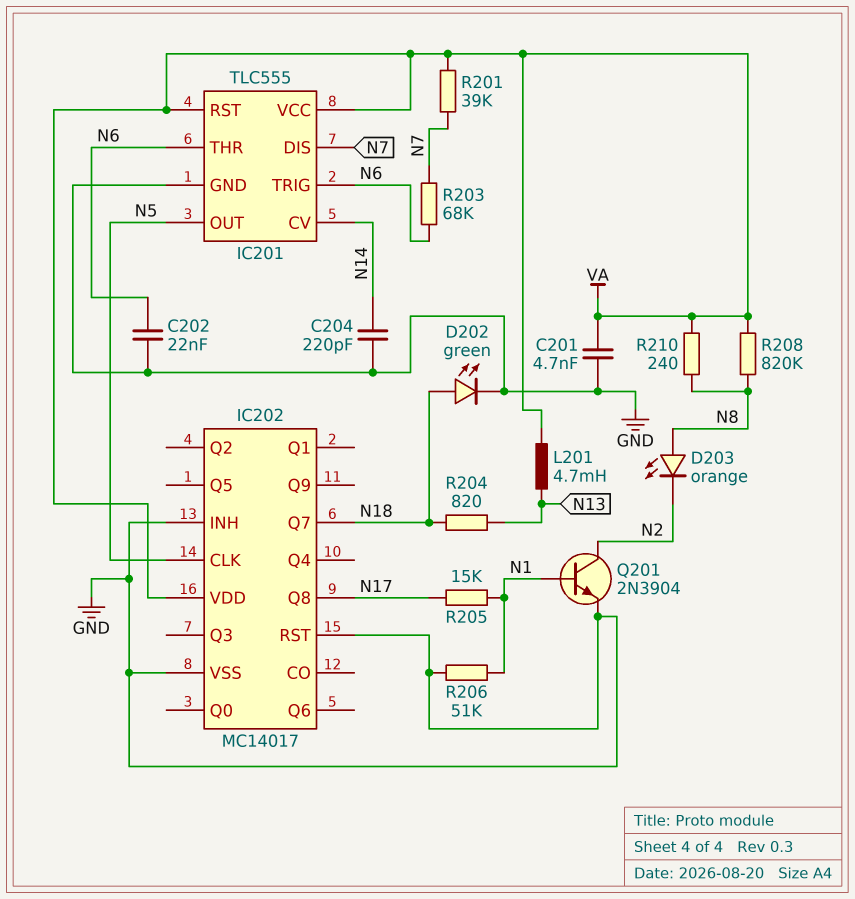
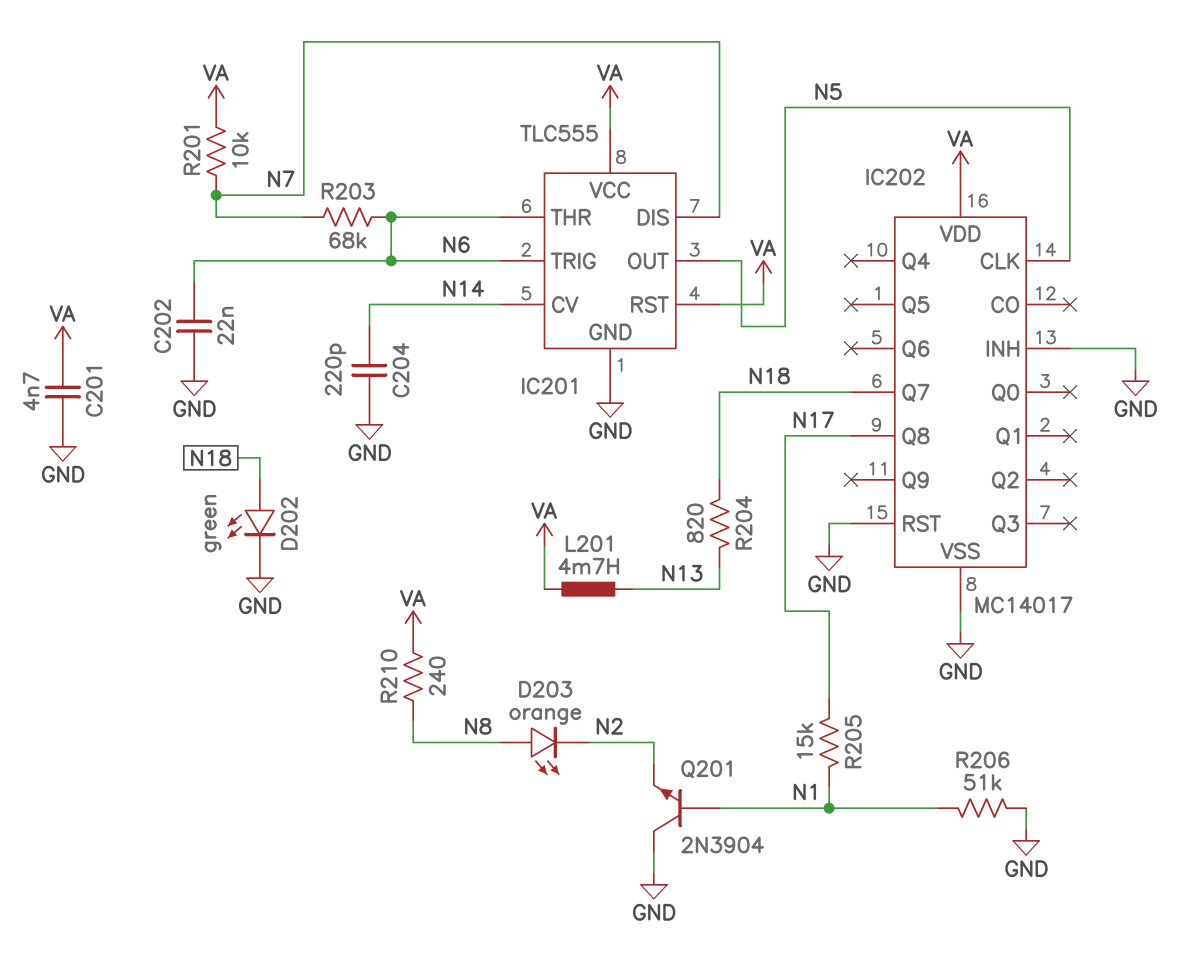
Q201: NPN 2N3904 (B N1, C N2, E GND) -> NPN 2N3904 (B N1, C GND, E N2)
R201: 39k (N7, VA) -> 10k (N7, VA)
R208: 820k (N8, VA) -> none

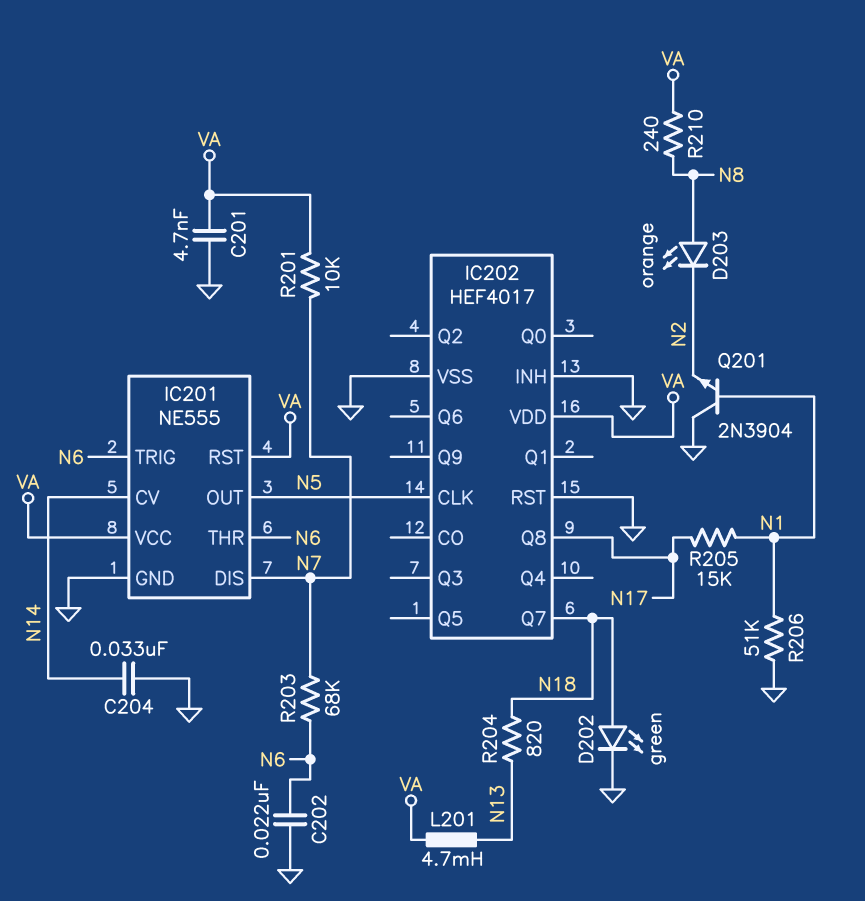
C204: 220pF (GND, N14) -> 33nF (GND, N14)
IC201: TLC555 -> NE555
IC202: MC14017 -> HEF4017

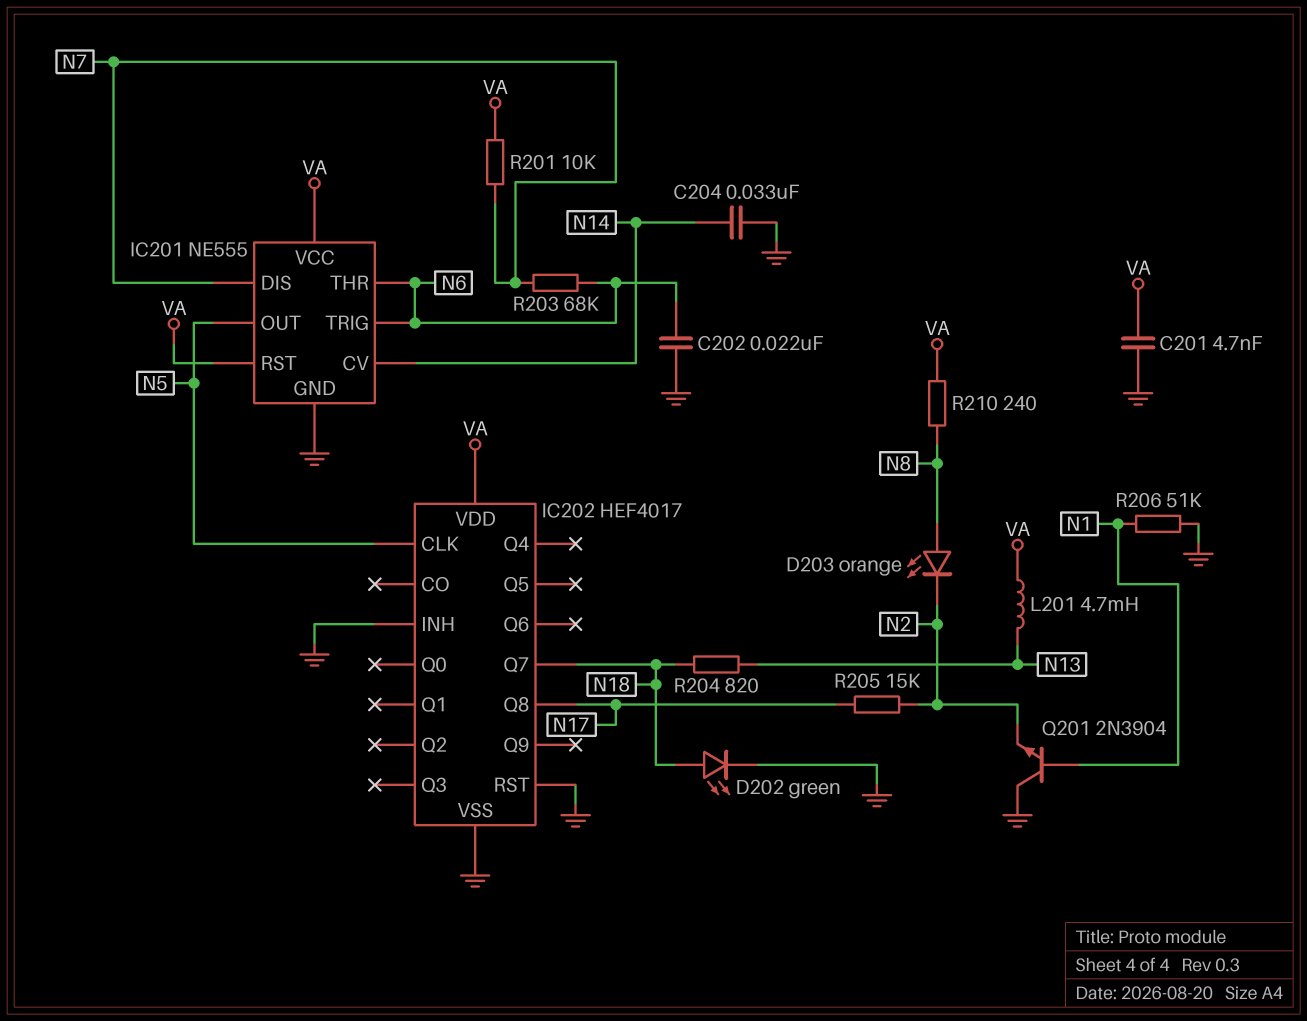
R205: 15k (N1, N17) -> 15k (N2, N17)

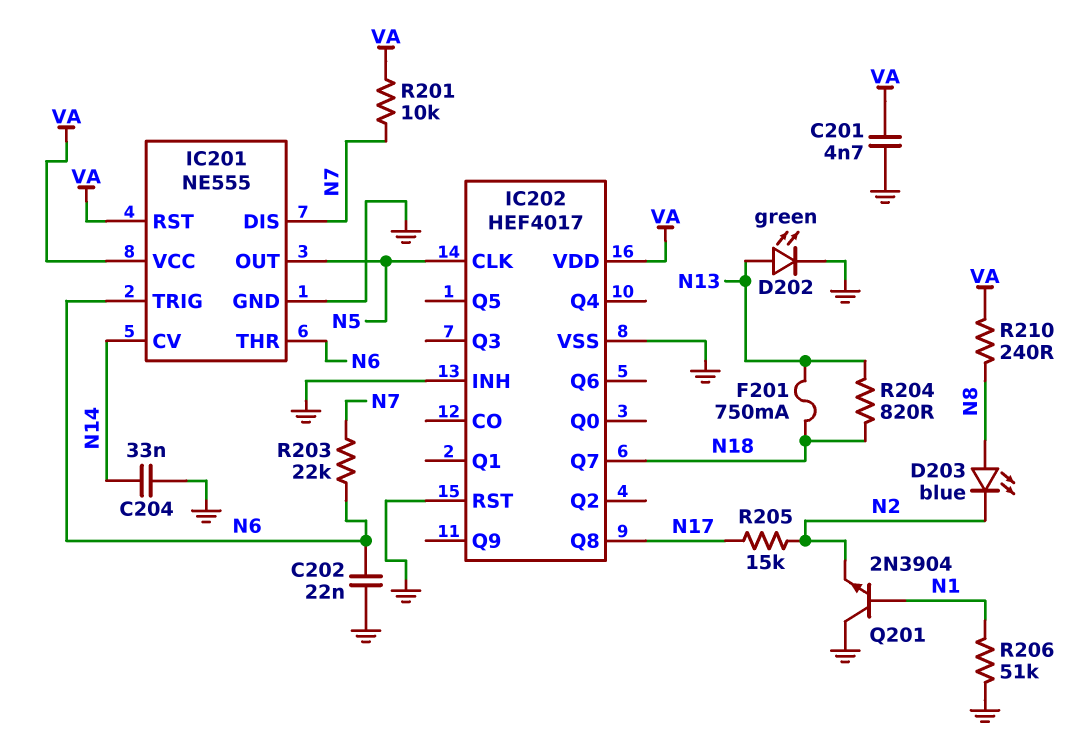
D202: LED green (A N18, K GND) -> LED green (A N13, K GND)
D203: LED orange (A N8, K N2) -> LED blue (A N8, K N2)
F201: none -> 750mA (N13, N18)
L201: 4.7mH (N13, VA) -> none
R203: 68k (N6, N7) -> 22k (N6, N7)

